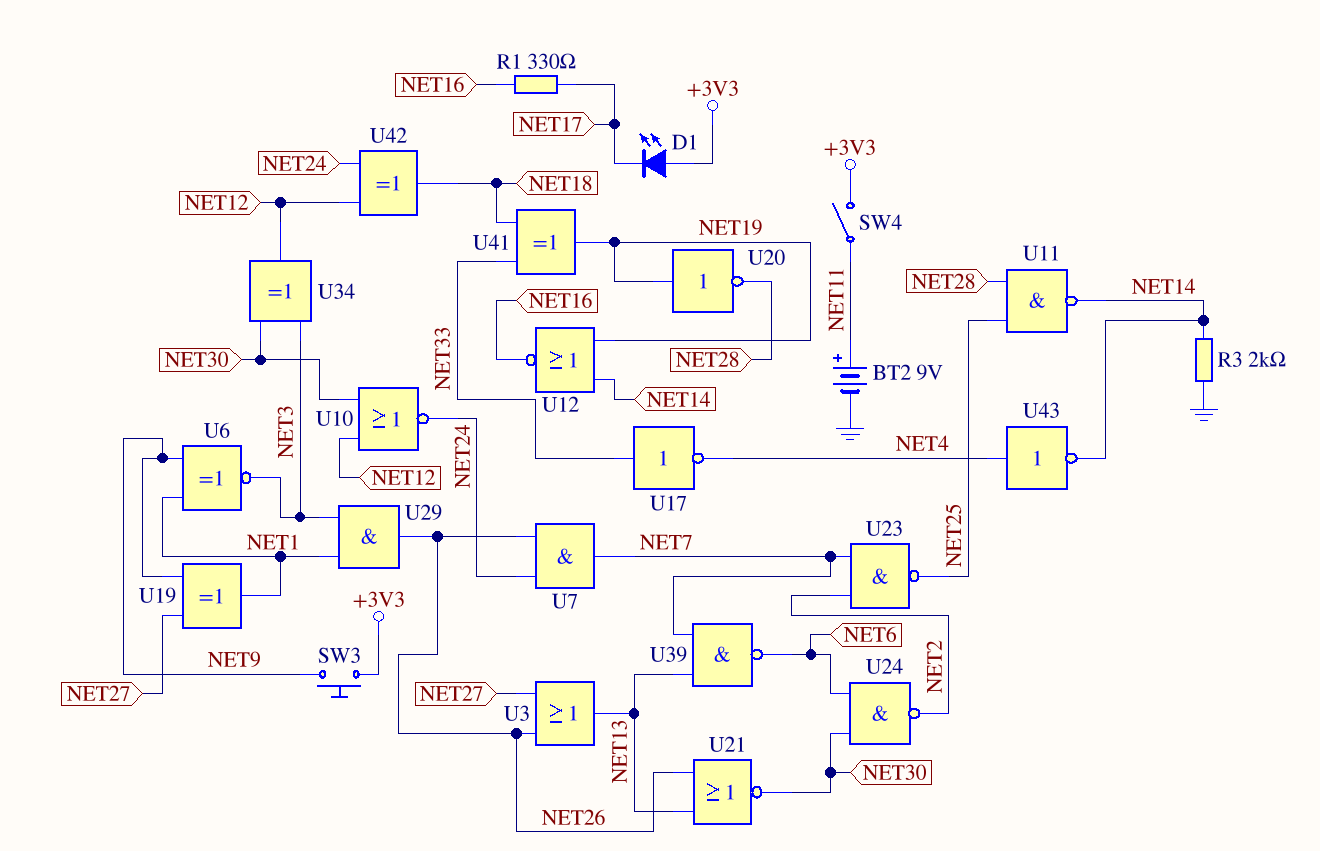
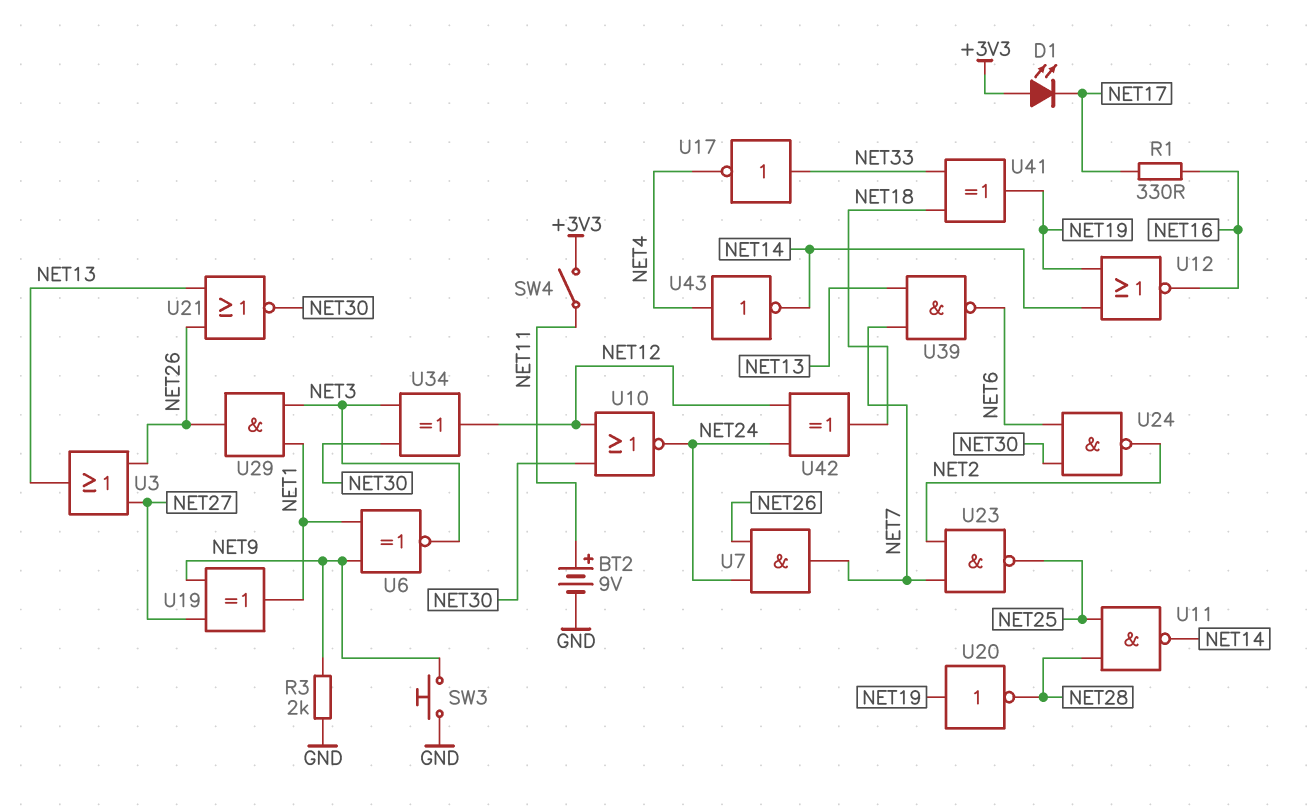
R3: 2k (GND, NET14) -> 2k (GND, NET9)
SW3: button (+3V3, NET9) -> button (GND, NET9)

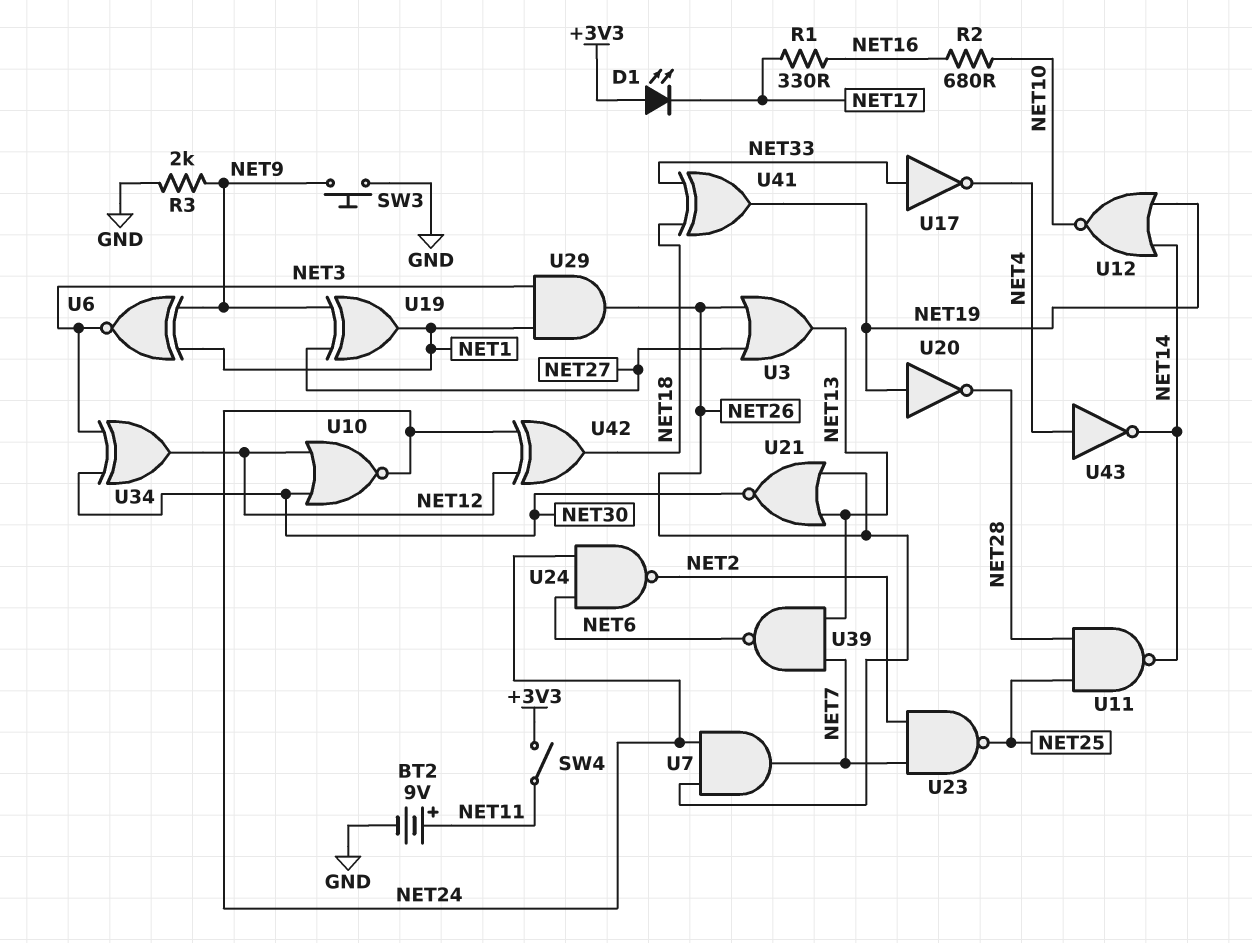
R2: none -> 680 (NET10, NET16)
U12: NOR (in NET14, in NET19, out NET16) -> NOR (in NET14, in NET19, out NET10)
U24: NAND (in NET6, in NET30, out NET2) -> NAND (in NET6, in NET24, out NET2)

